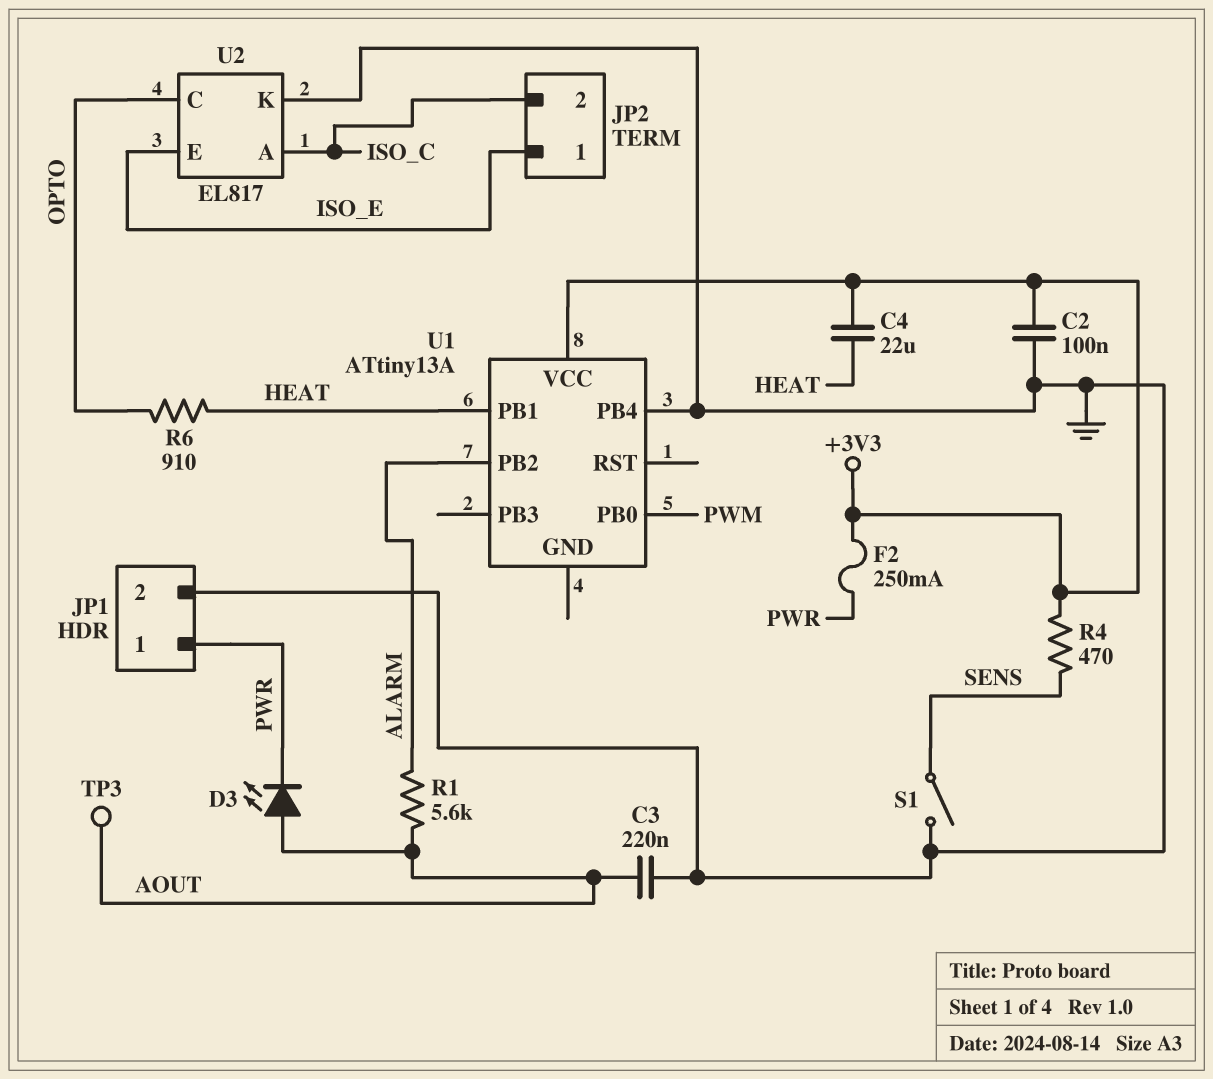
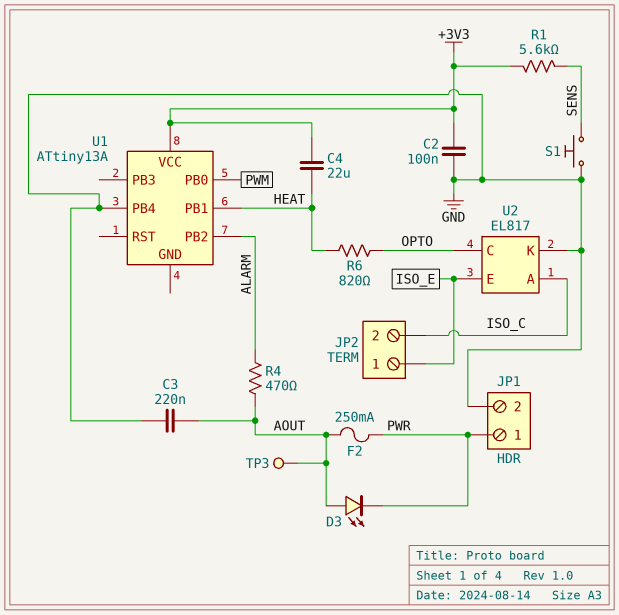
F2: 250mA (+3V3, PWR) -> 250mA (AOUT, PWR)
R1: 5.6k (ALARM, AOUT) -> 5.6k (+3V3, SENS)
R4: 470 (+3V3, SENS) -> 470 (ALARM, AOUT)
R6: 910 (HEAT, OPTO) -> 820 (HEAT, OPTO)
S1: switch (GND, SENS) -> button (GND, SENS)

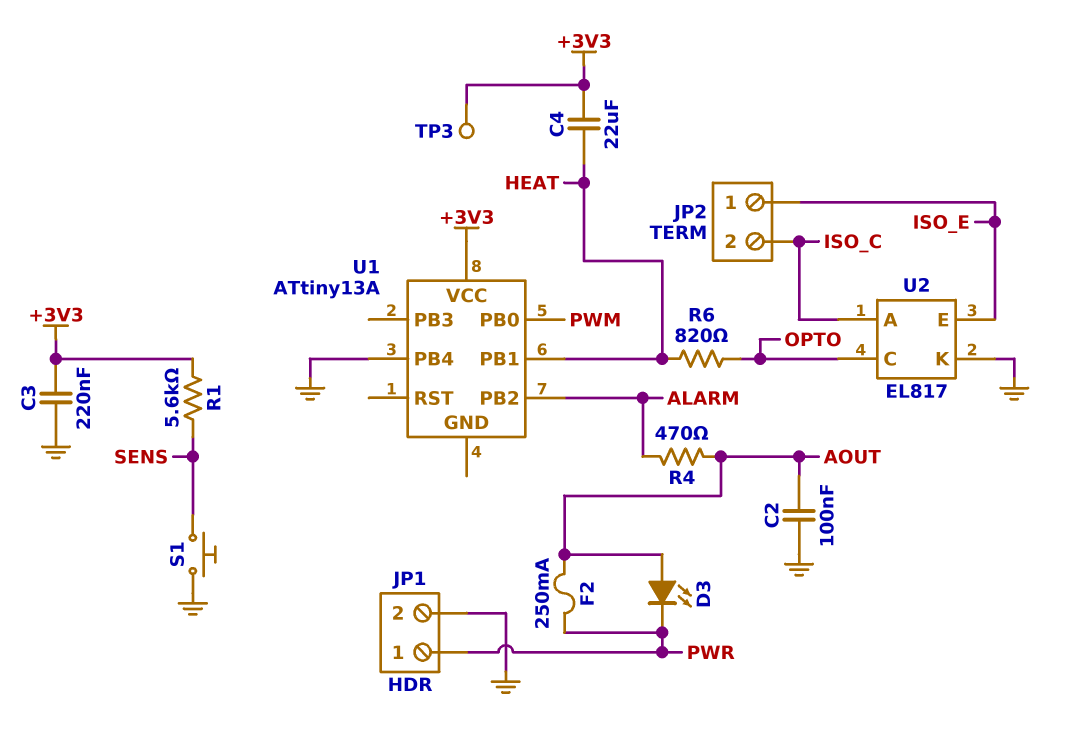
C2: 100nF (+3V3, GND) -> 100nF (AOUT, GND)
C3: 220nF (AOUT, GND) -> 220nF (+3V3, GND)
TP3: test point (AOUT) -> test point (+3V3)

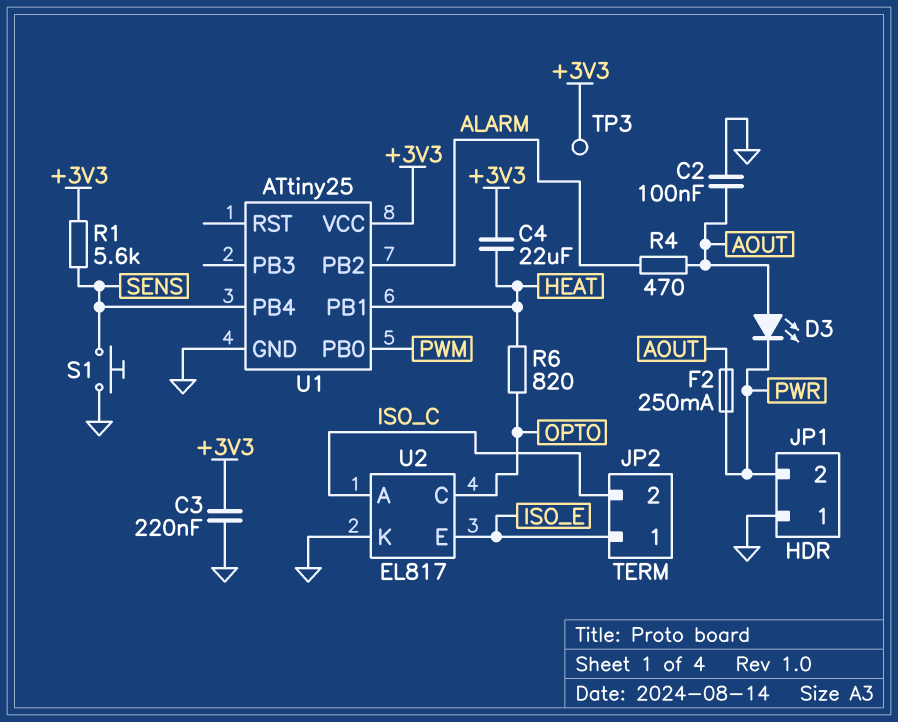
JP1 pin 1: PWR -> GND
JP1 pin 2: GND -> PWR
U1: ATtiny13A -> ATtiny25
U1 pin GND: none -> GND
U1 pin PB4: GND -> SENS

